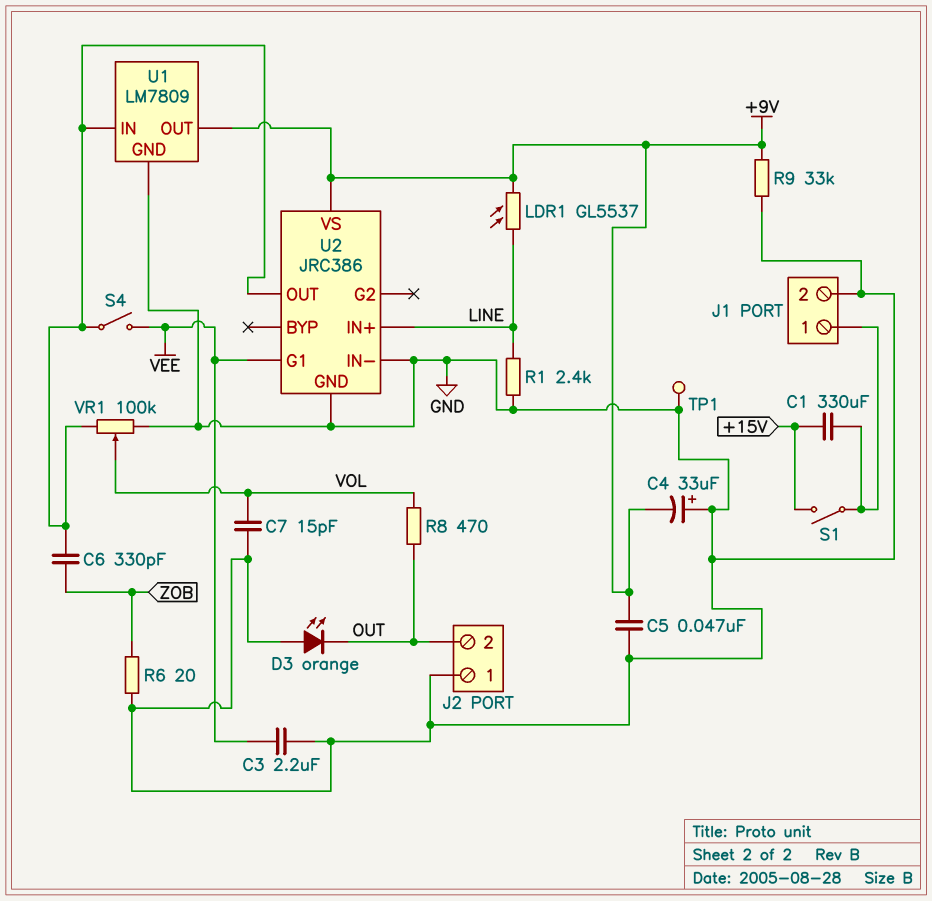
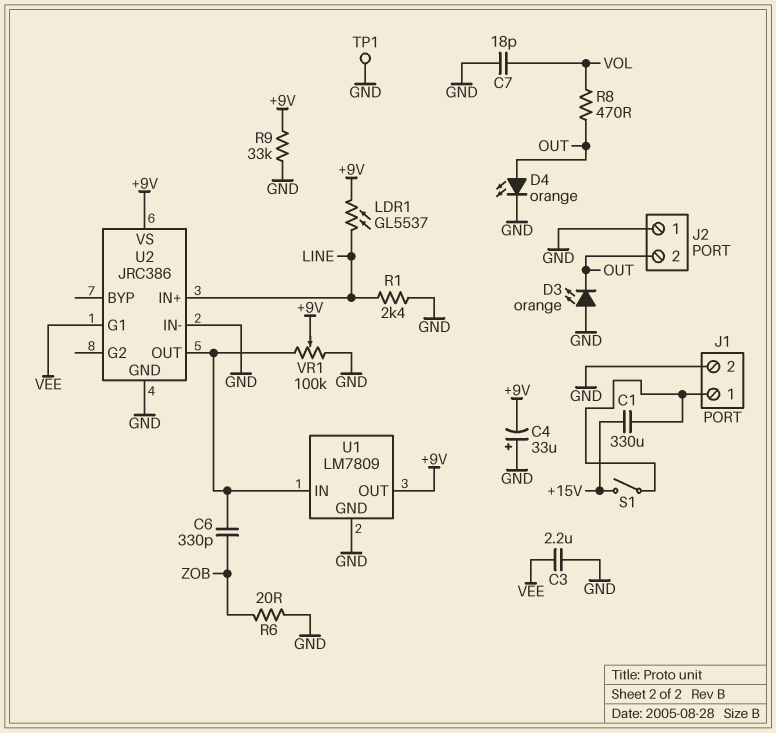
C5: 47nF (+9V, GND) -> none
C7: 15pF (GND, VOL) -> 18pF (GND, VOL)
D4: none -> LED orange (A OUT, K GND)
S4: switch (U1/IN, VEE) -> none
VR1: 100k (GND, U1/IN, wiper VOL) -> 100k (GND, U1/IN, wiper +9V)

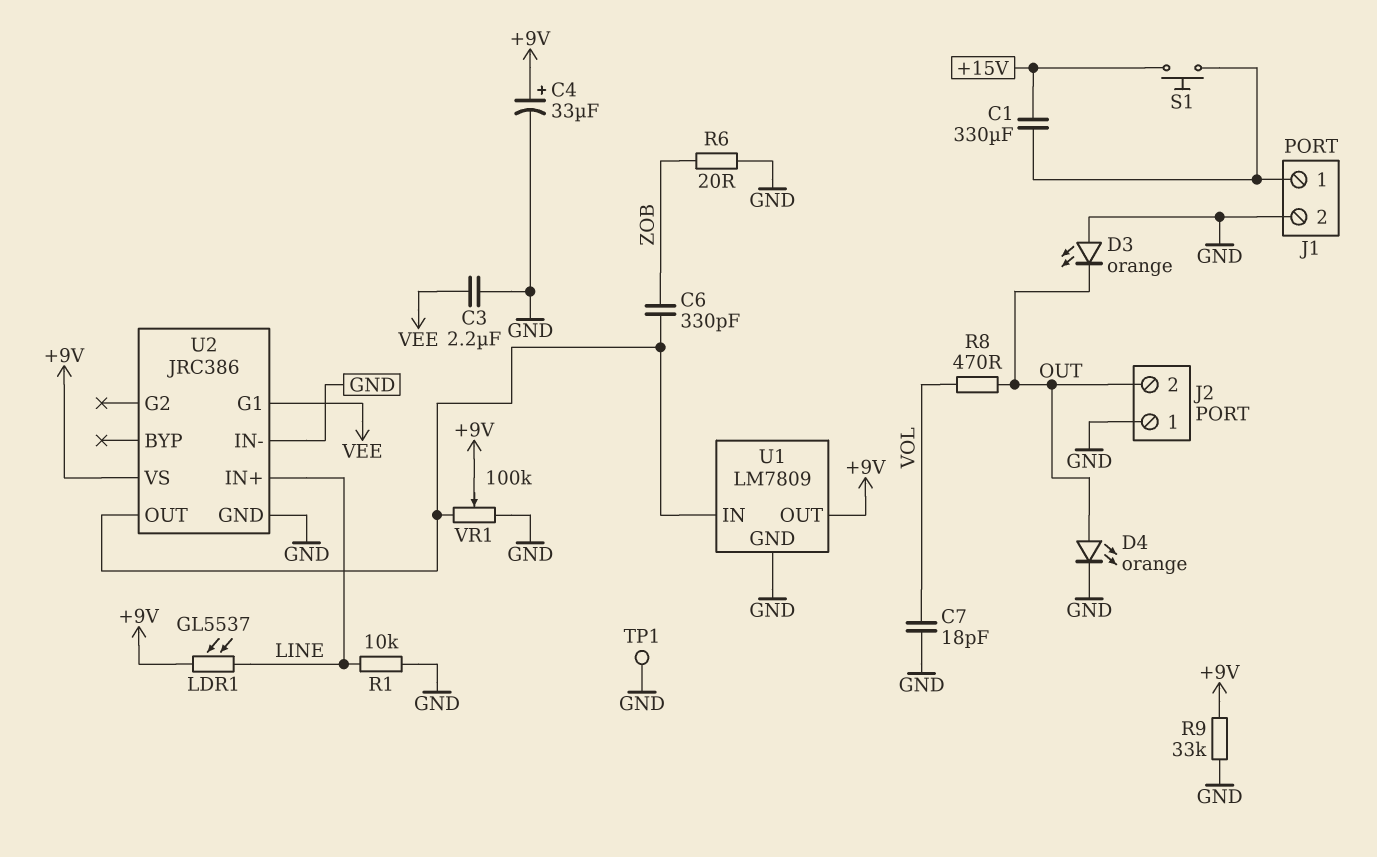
C4: 33uF (plus GND, minus +9V) -> 33uF (plus +9V, minus GND)
R1: 2.4k (GND, LINE) -> 10k (GND, LINE)
S1: switch (+15V, J1/1) -> button (+15V, J1/1)

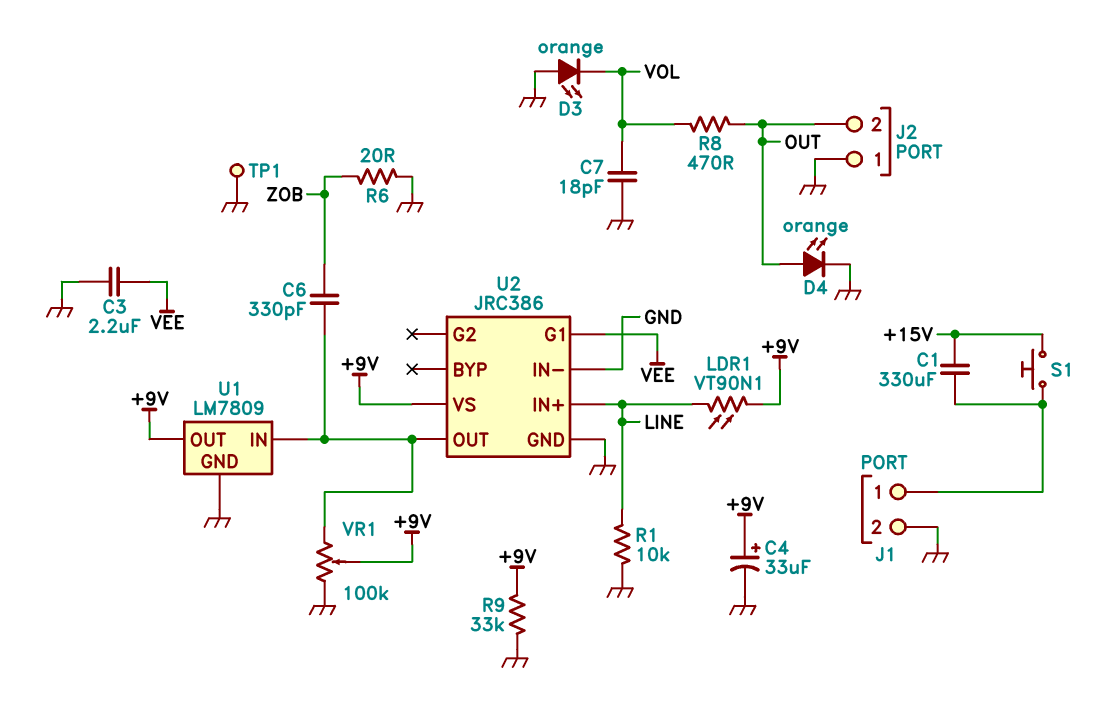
D3: LED orange (A GND, K OUT) -> LED orange (A GND, K VOL)
LDR1: GL5537 (+9V, LINE) -> VT90N1 (+9V, LINE)

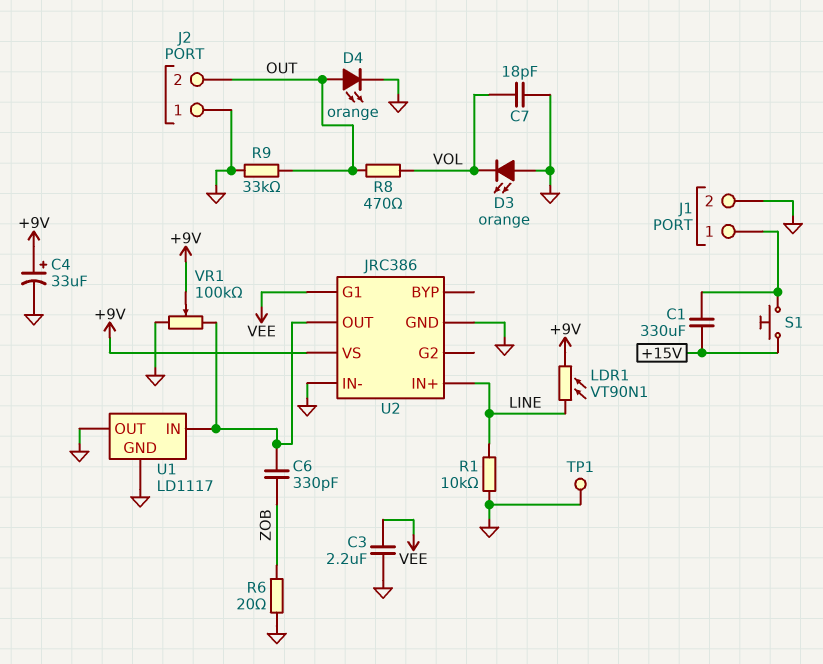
R9: 33k (+9V, GND) -> 33k (GND, OUT)
U1: LM7809 -> LD1117
U1 pin OUT: +9V -> GND

